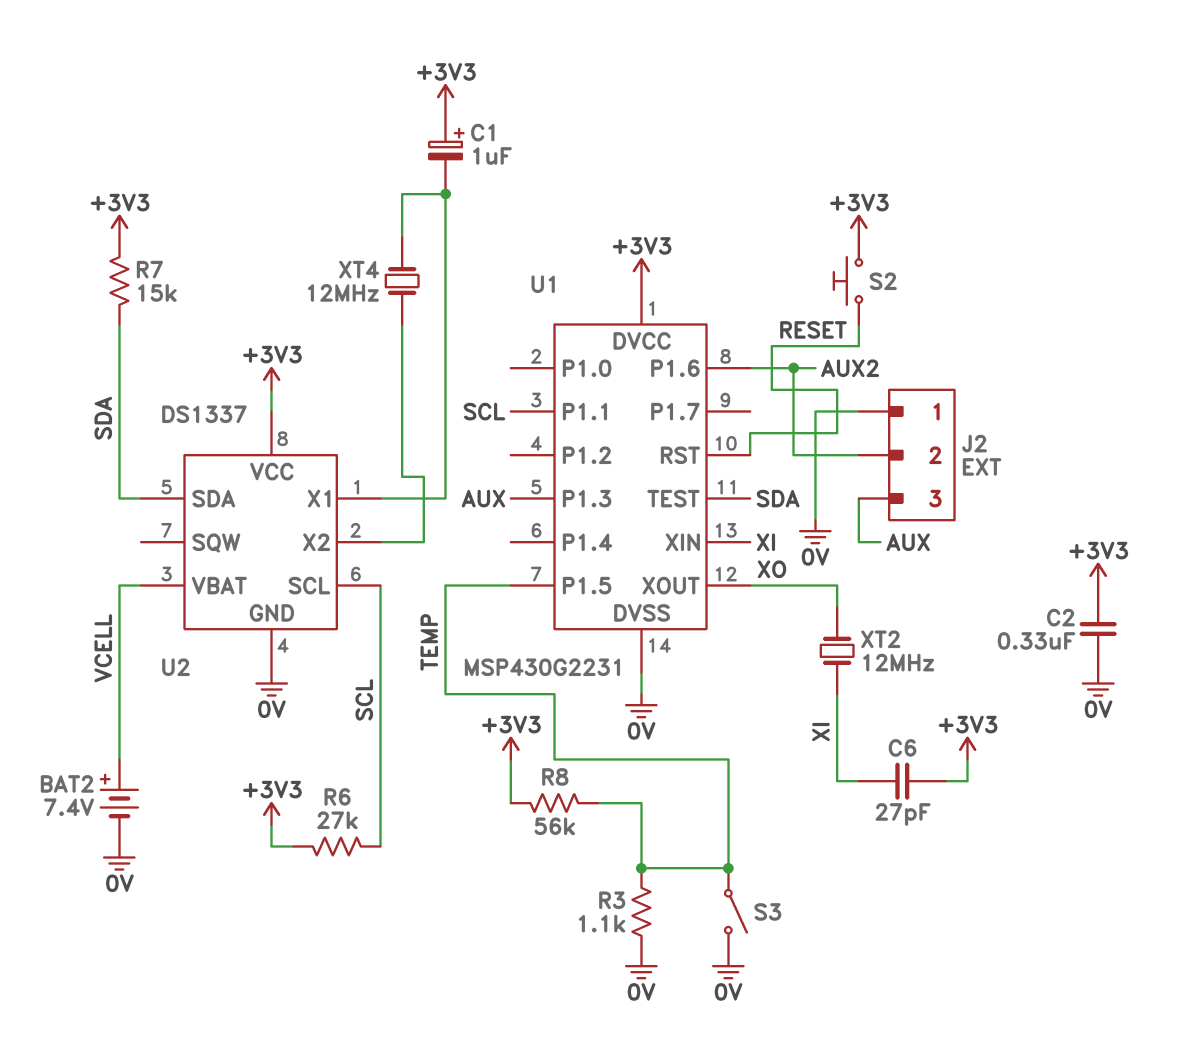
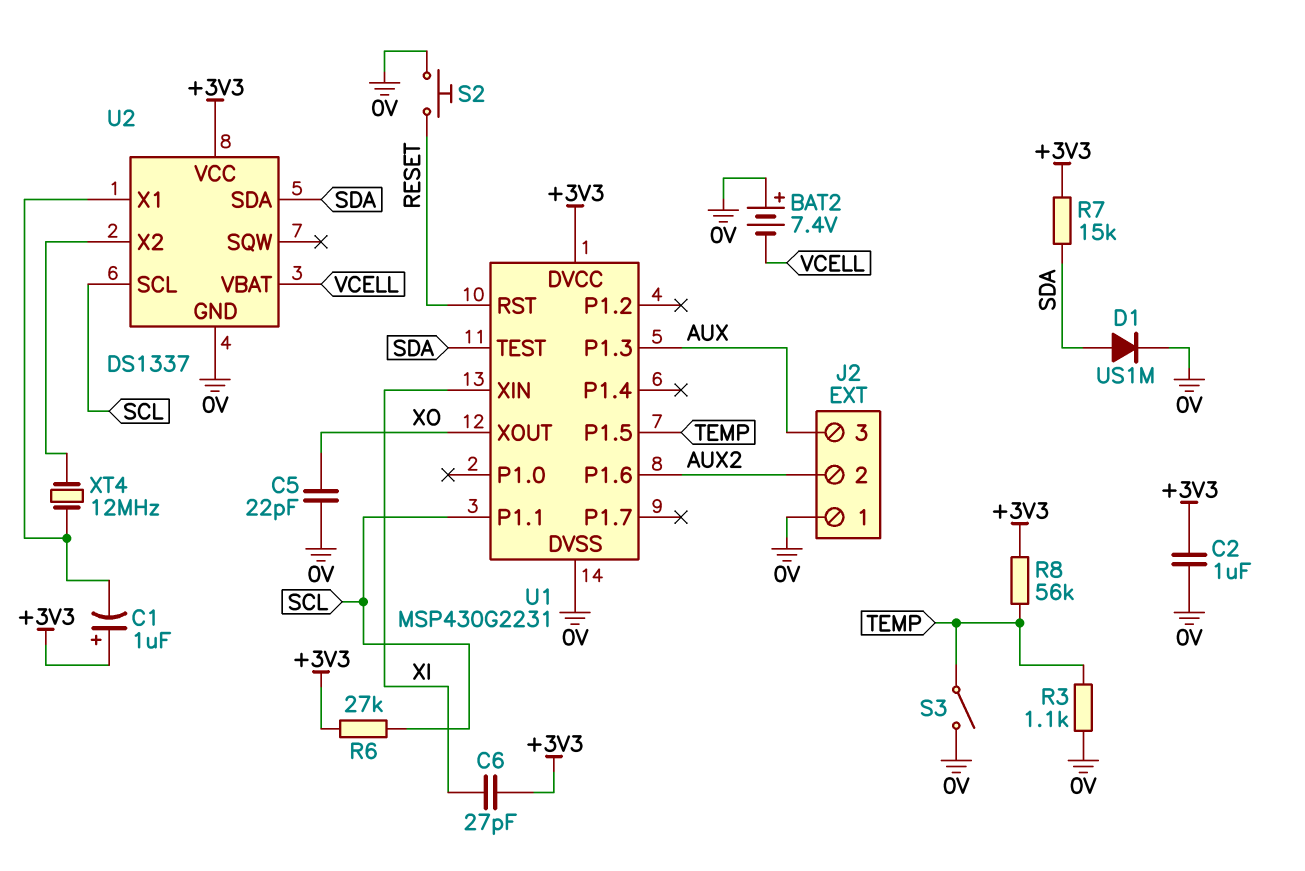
BAT2: 7.4V (plus VCELL, minus 0V) -> 7.4V (plus 0V, minus VCELL)
C2: 330nF (+3V3, 0V) -> 1uF (+3V3, 0V)
C5: none -> 22pF (0V, XO)
D1: none -> diode US1M (A SDA, K 0V)
S2: button (+3V3, RESET) -> button (0V, RESET)
XT2: 12MHz (XI, XO) -> none

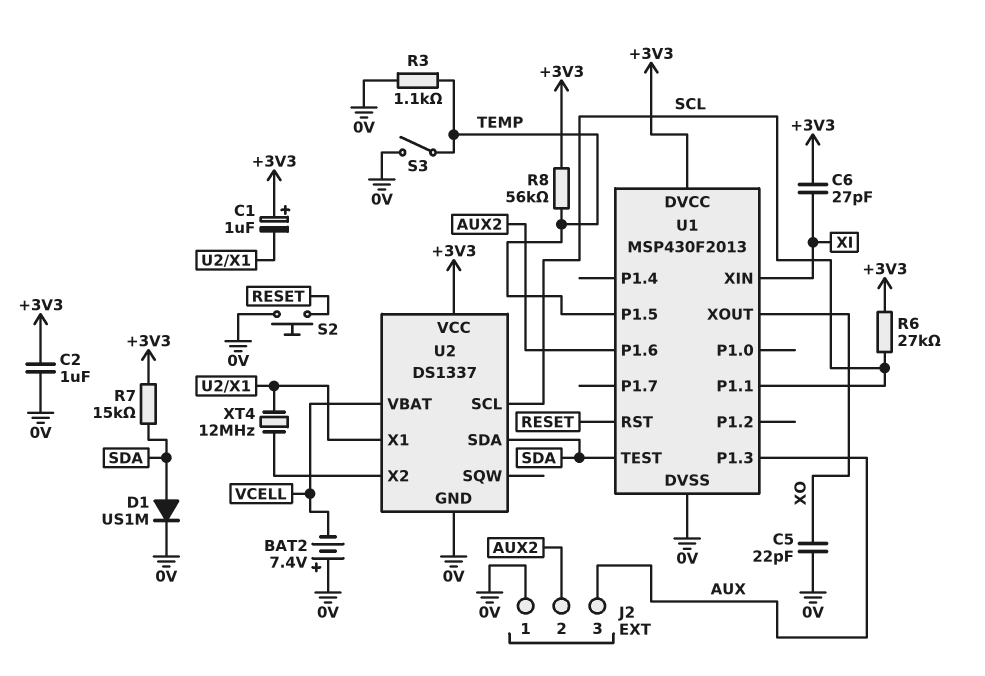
U1: MSP430G2231 -> MSP430F2013

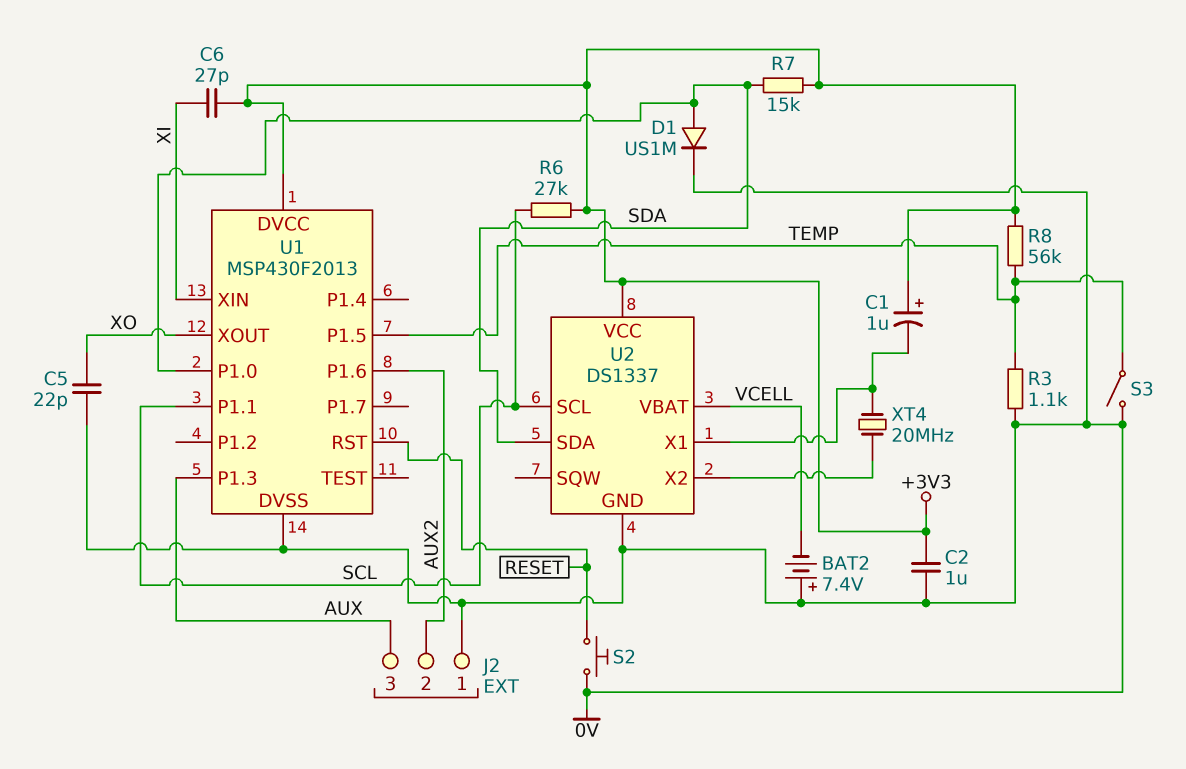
U1 pin P1.0: none -> SDA
U1 pin TEST: SDA -> none
XT4: 12MHz (U2/X1, U2/X2) -> 20MHz (U2/X1, U2/X2)

